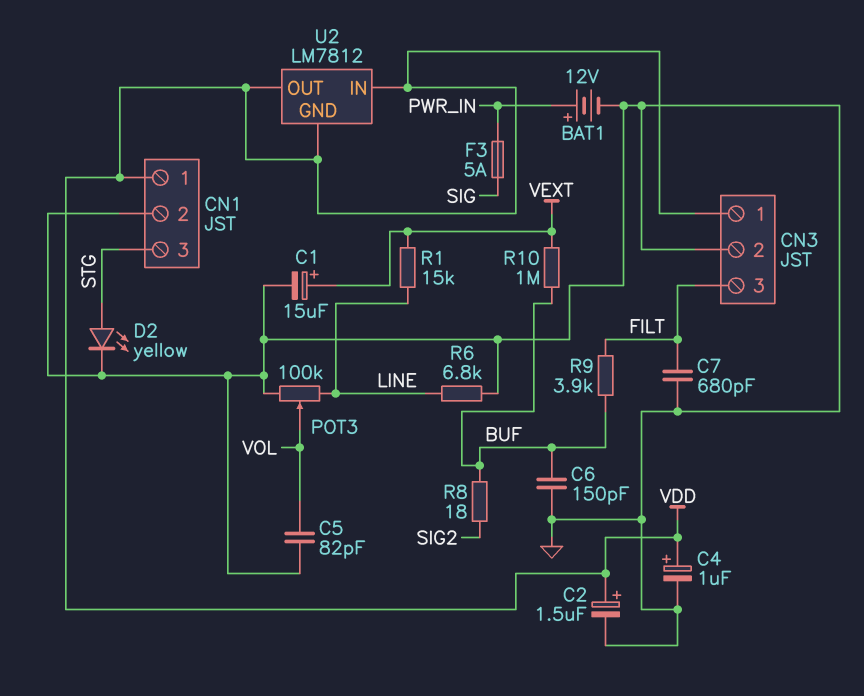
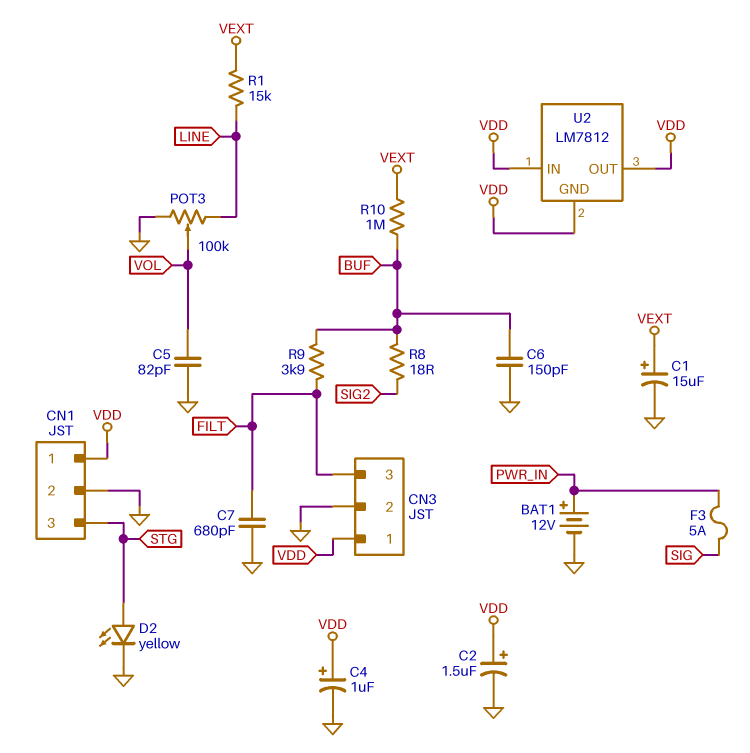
R6: 6.8k (GND, LINE) -> none

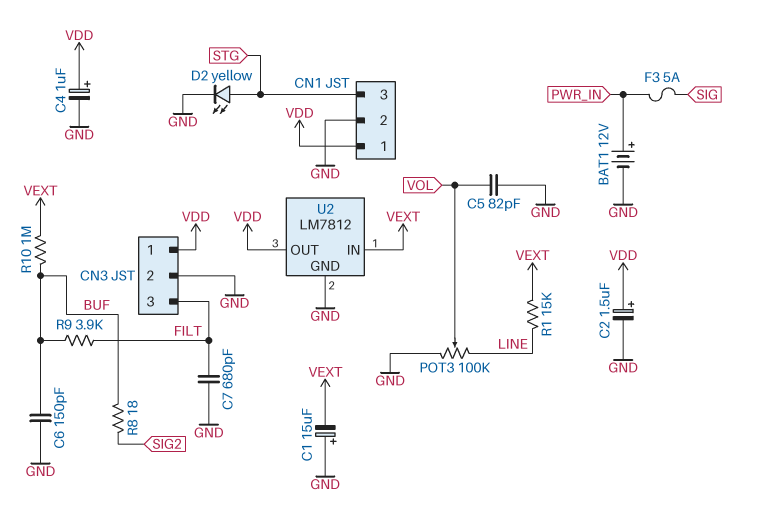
C1: 15uF (plus VEXT, minus GND) -> 15uF (plus GND, minus VEXT)
U2 pin GND: VDD -> GND
U2 pin IN: VDD -> VEXT

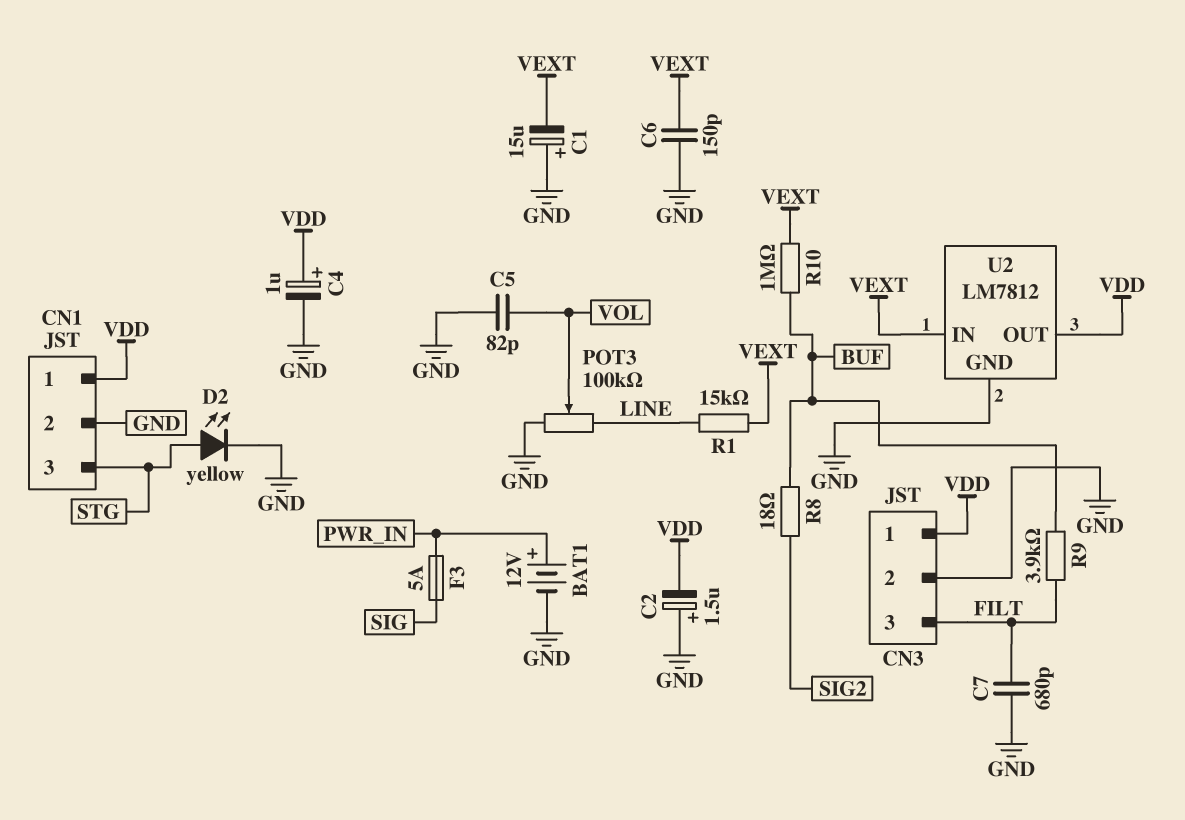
C2: 1.5uF (plus VDD, minus GND) -> 1.5uF (plus GND, minus VDD)
C6: 150pF (BUF, GND) -> 150pF (GND, VEXT)

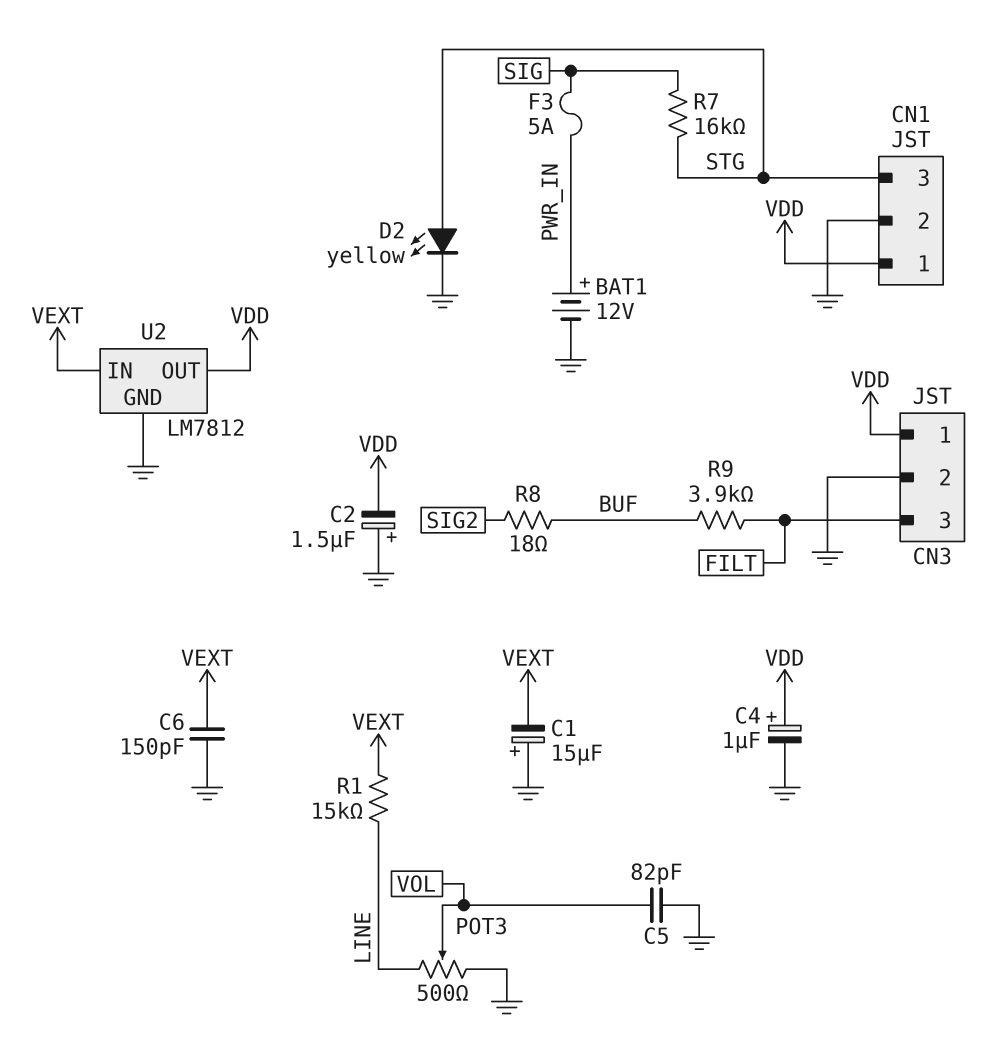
C7: 680pF (FILT, GND) -> none
POT3: 100k (GND, LINE, wiper VOL) -> 500 (GND, LINE, wiper VOL)
R7: none -> 16k (SIG, STG)
R10: 1M (BUF, VEXT) -> none

